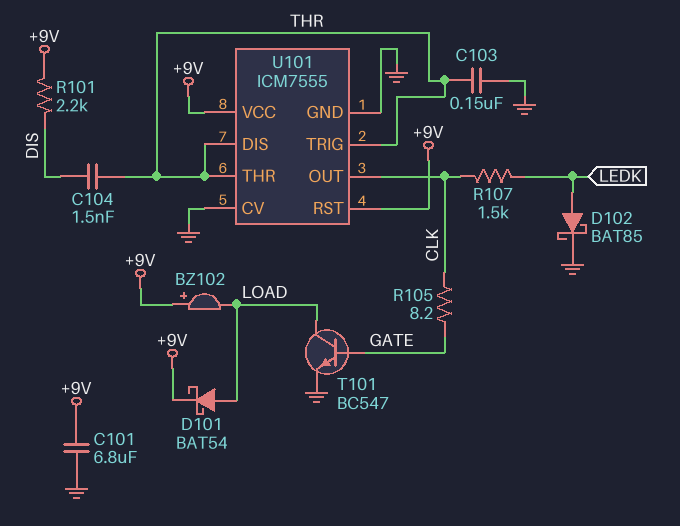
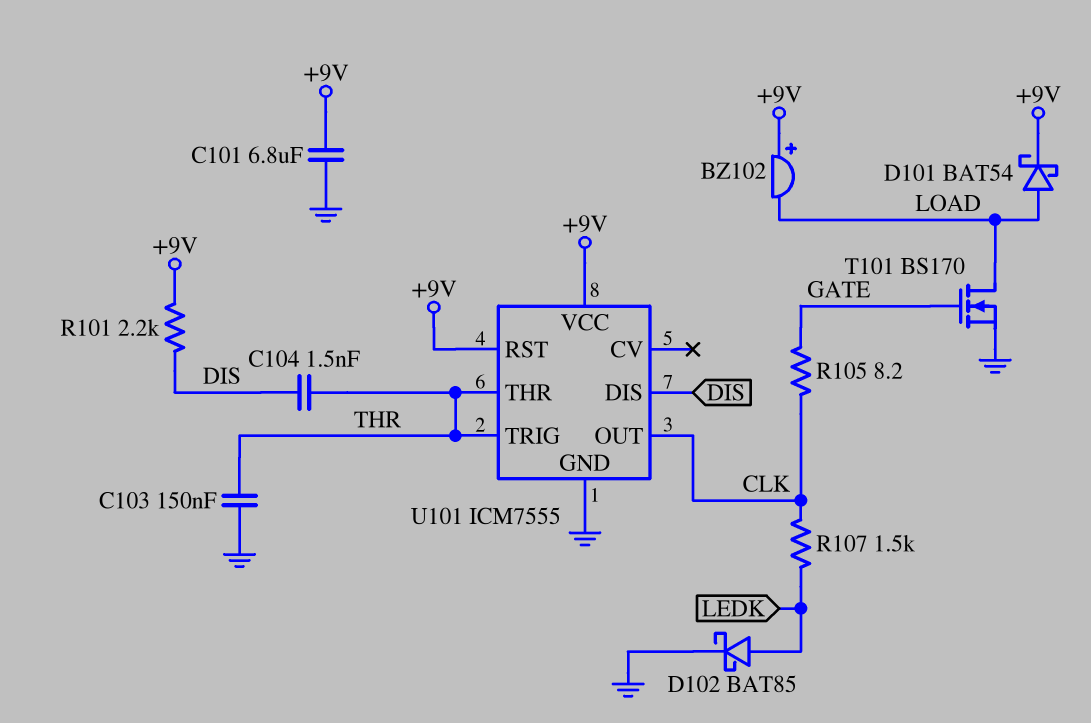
T101: NPN BC547 (B GATE, C LOAD, E GND) -> NMOS BS170 (G GATE, D LOAD, S GND)
U101 pin CV: GND -> none
U101 pin DIS: THR -> DIS

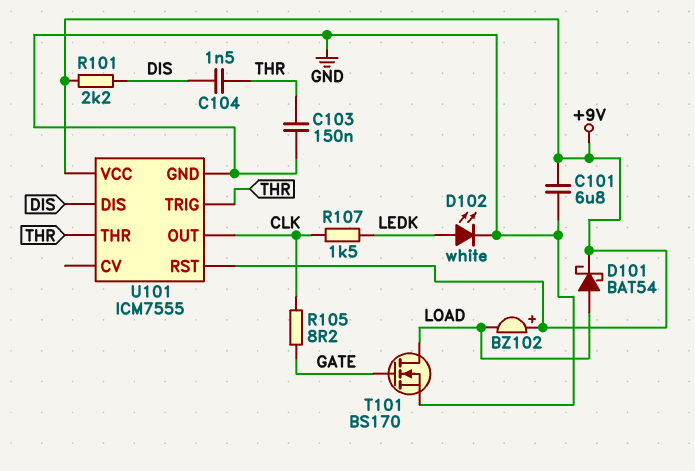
D102: schottky BAT85 (A LEDK, K GND) -> LED white (A LEDK, K GND)

